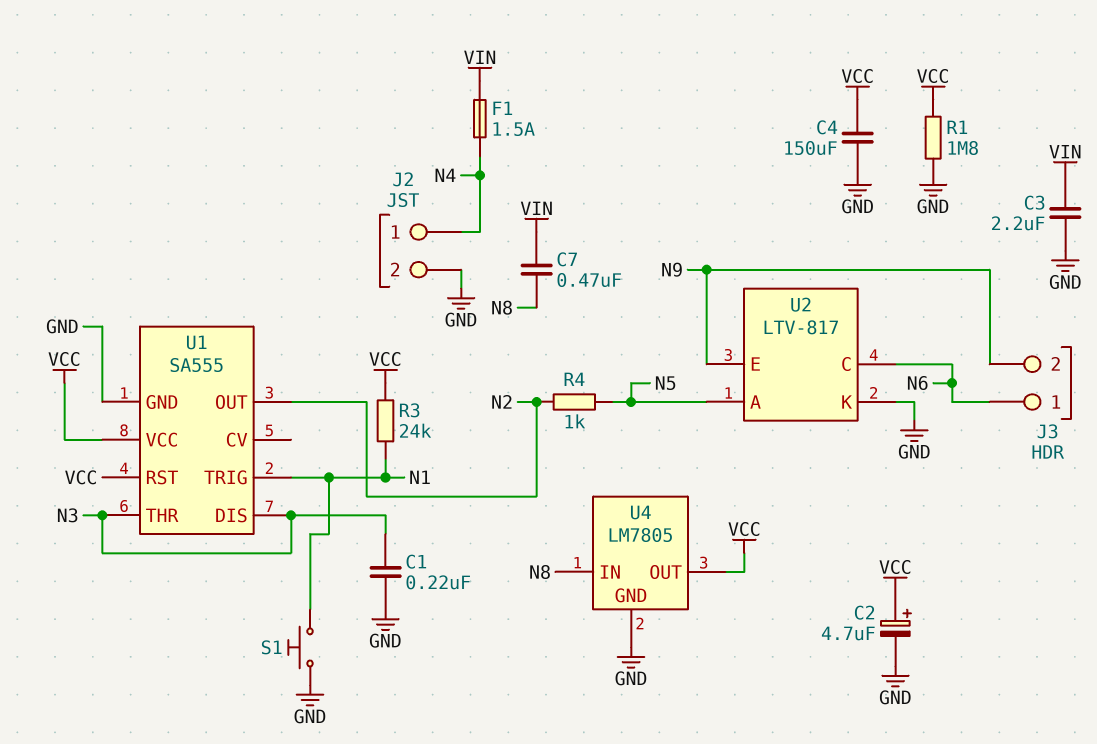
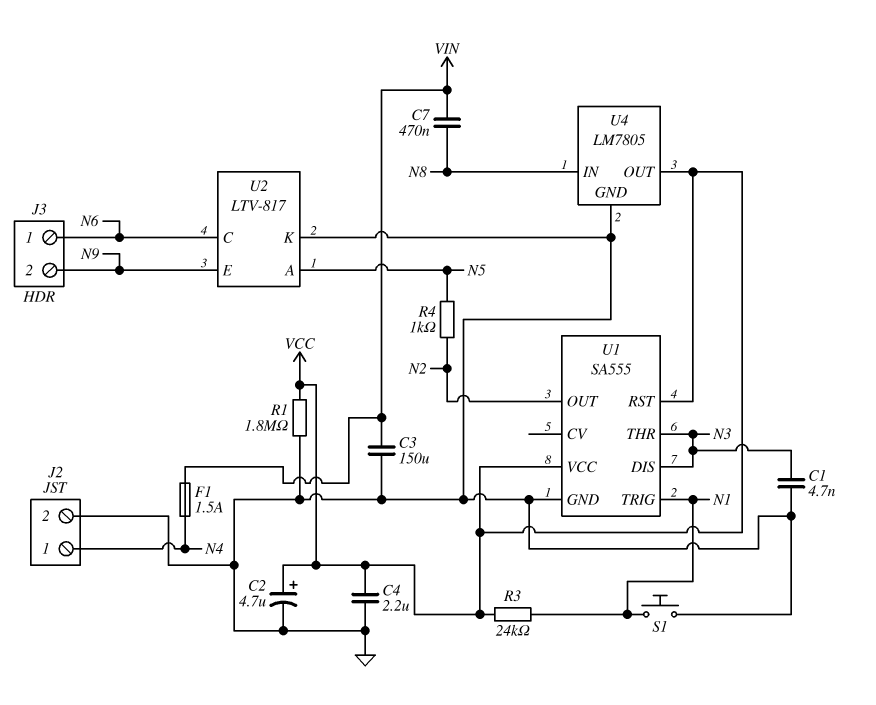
C1: 220nF (GND, N3) -> 4.7nF (GND, N3)
C3: 2.2uF (GND, VIN) -> 150uF (GND, VIN)
C4: 150uF (GND, VCC) -> 2.2uF (GND, VCC)

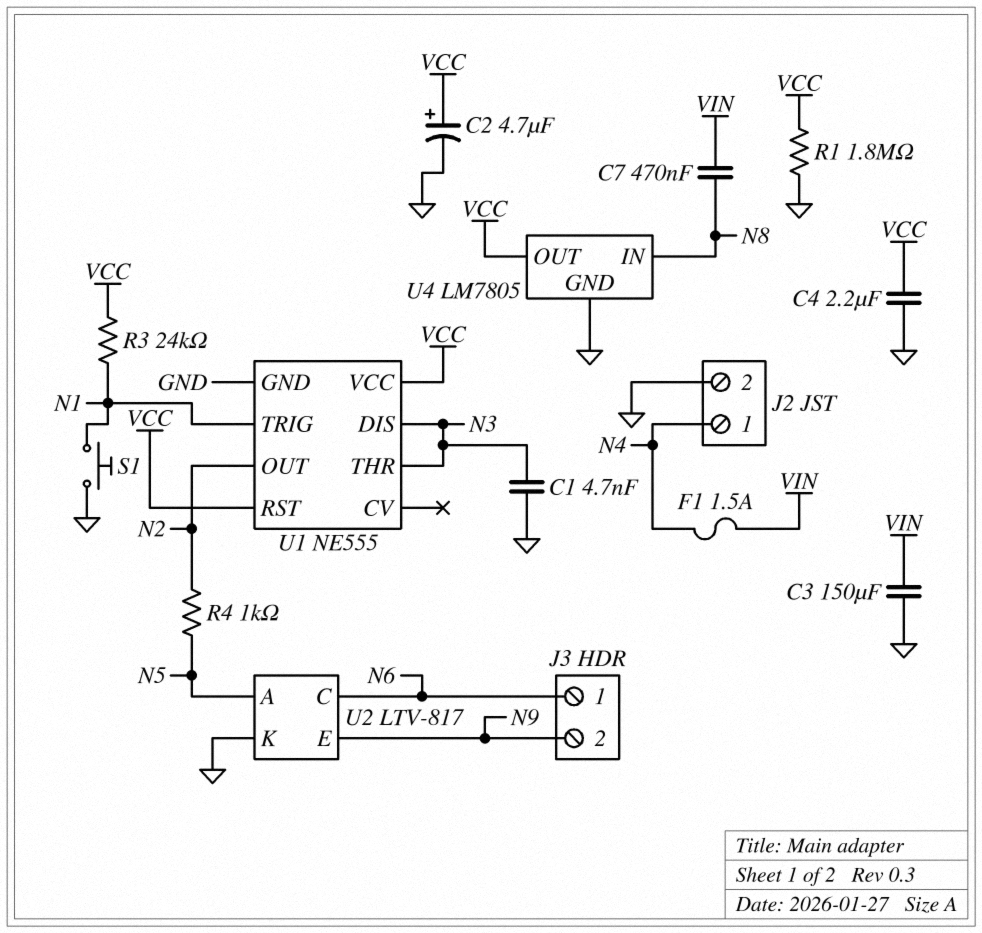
U1: SA555 -> NE555

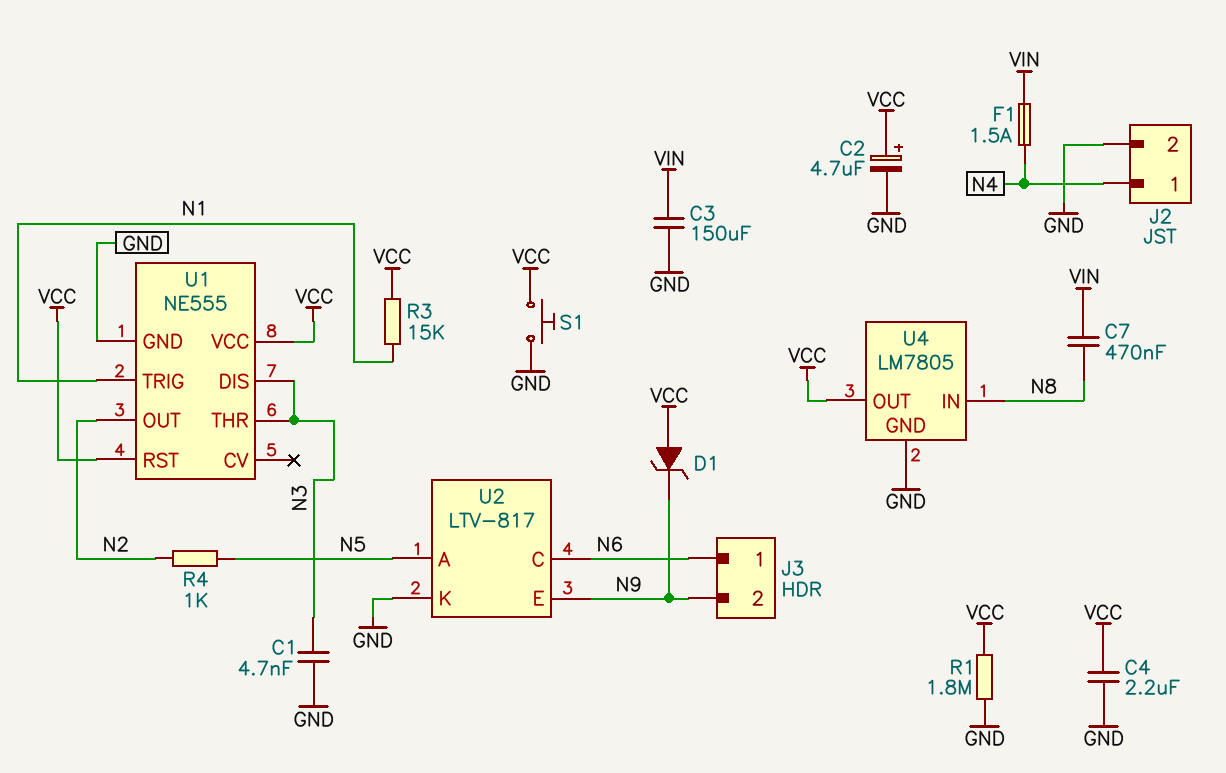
D1: none -> zener (A VCC, K N9)
R3: 24k (N1, VCC) -> 15k (N1, VCC)
S1: button (GND, N1) -> button (GND, VCC)

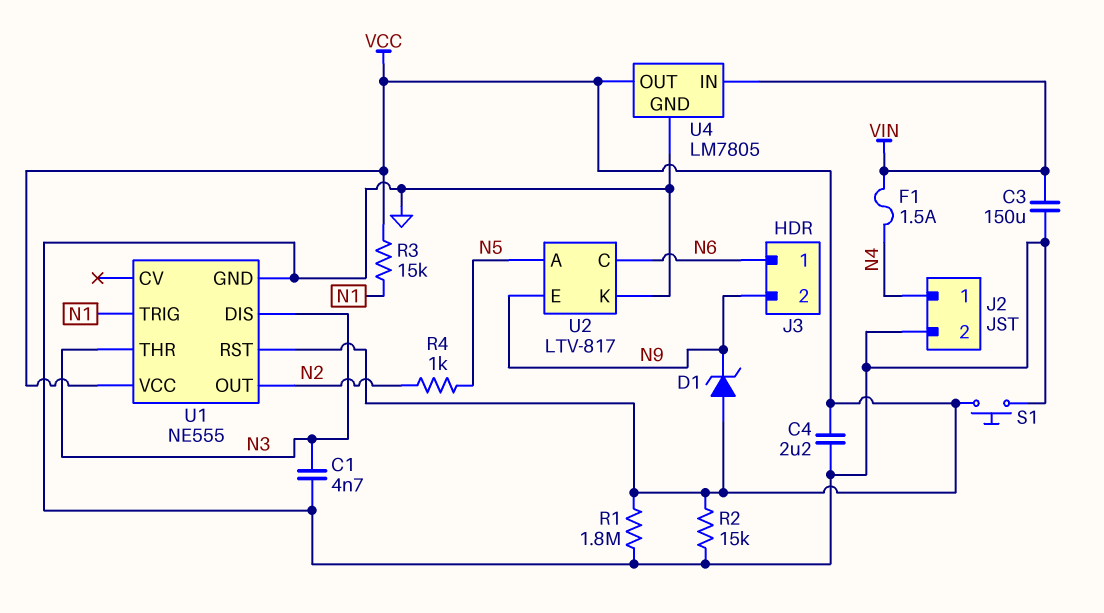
C2: 4.7uF (plus VCC, minus GND) -> none
C7: 470nF (N8, VIN) -> none
R2: none -> 15k (GND, VCC)
U4 pin IN: N8 -> VIN

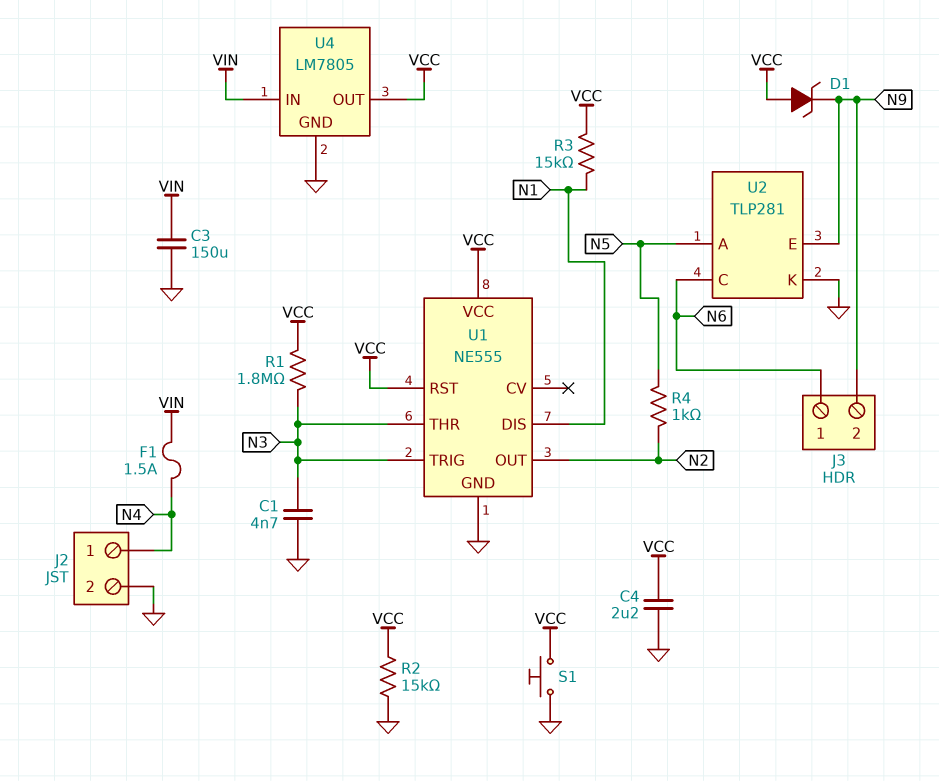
R1: 1.8M (GND, VCC) -> 1.8M (N3, VCC)
U1 pin DIS: N3 -> N1
U1 pin TRIG: N1 -> N3
U2: LTV-817 -> TLP281

